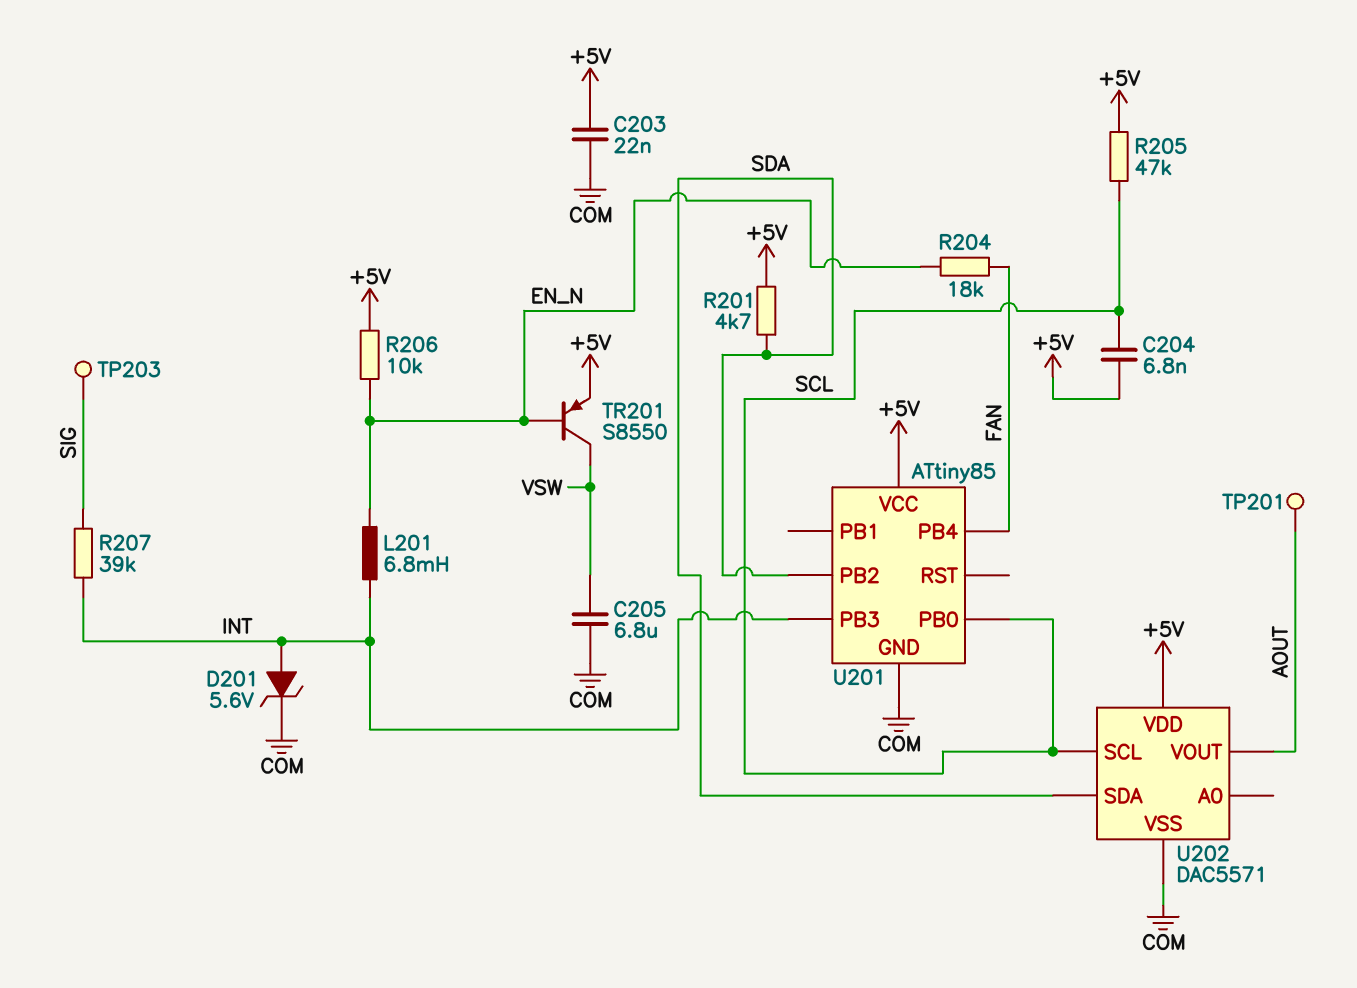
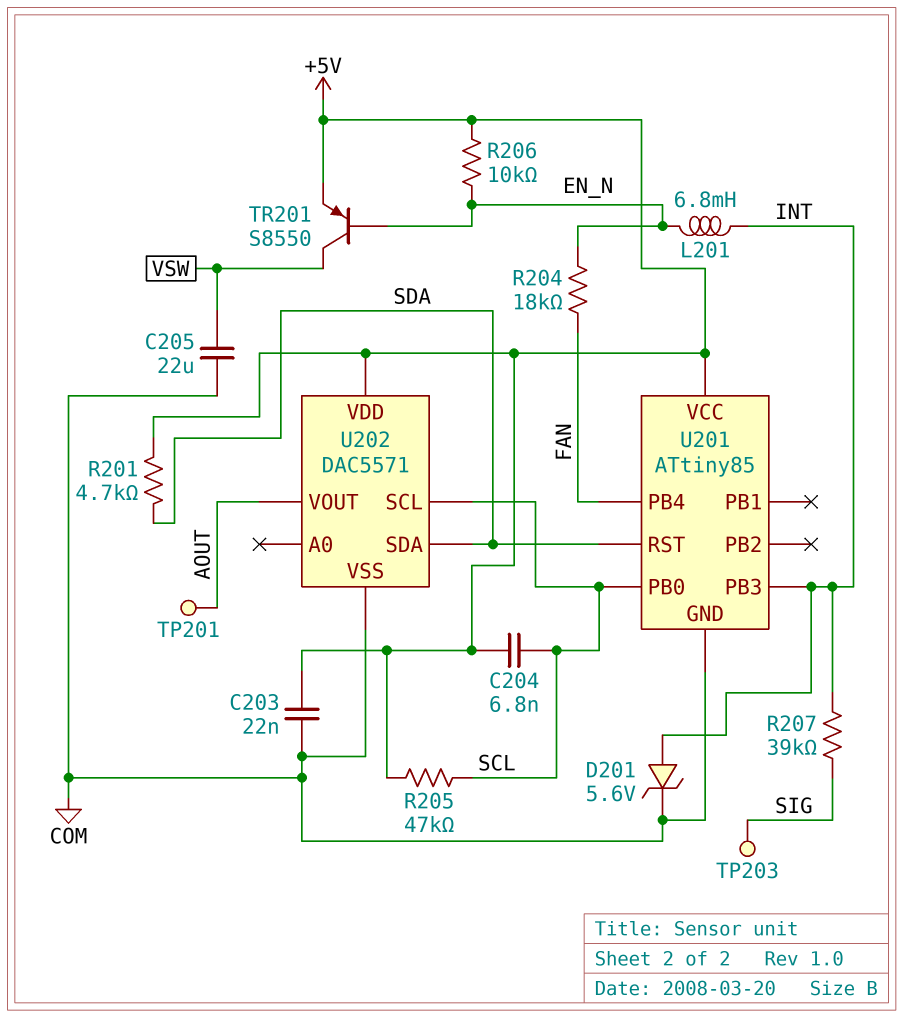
C205: 6.8uF (COM, VSW) -> 22uF (COM, VSW)
U201 pin PB2: SDA -> none
U201 pin RST: none -> SDA

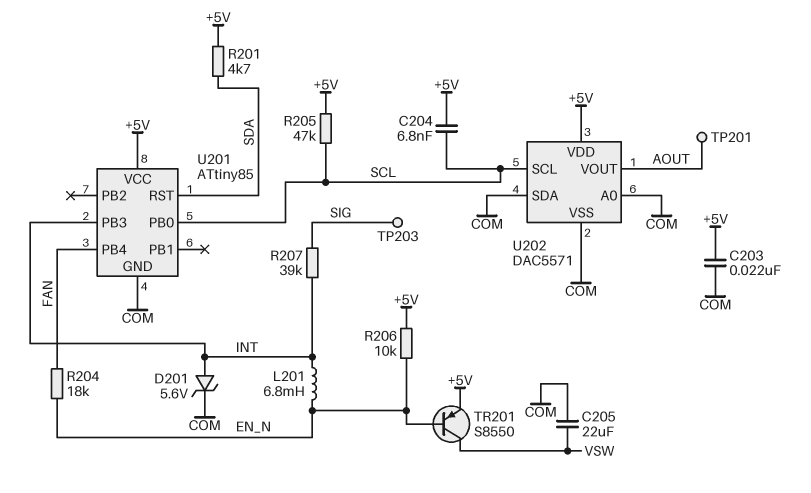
U202 pin A0: none -> COM
U202 pin SDA: SDA -> COM

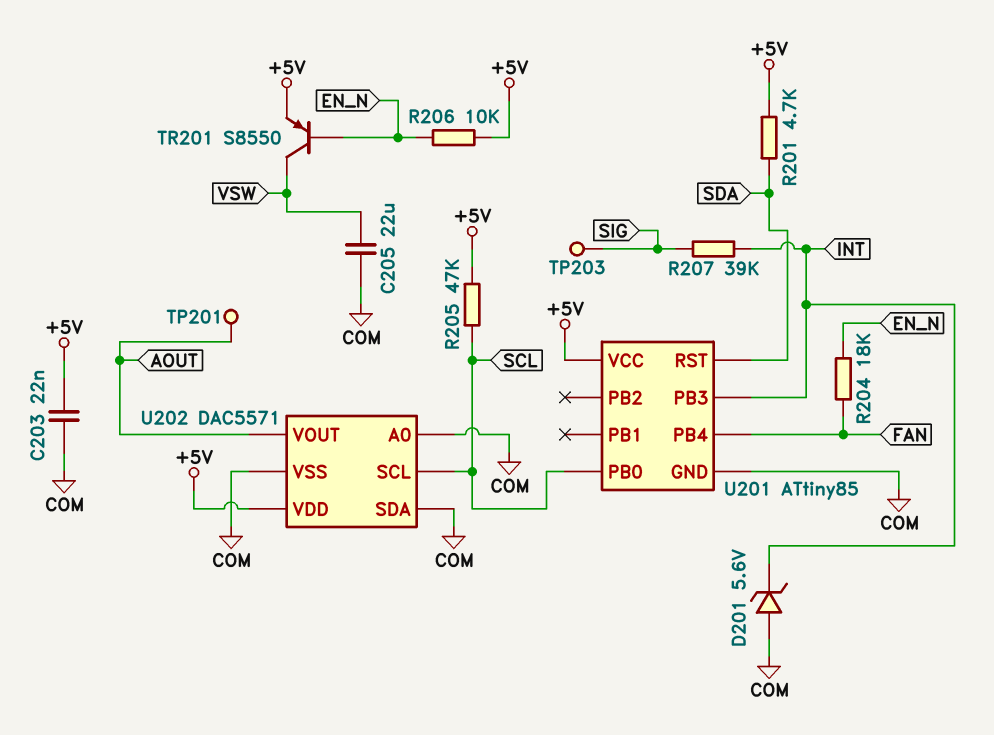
C204: 6.8nF (+5V, SCL) -> none
D201: zener 5.6V (A INT, K COM) -> zener 5.6V (A COM, K INT)
L201: 6.8mH (EN_N, INT) -> none

